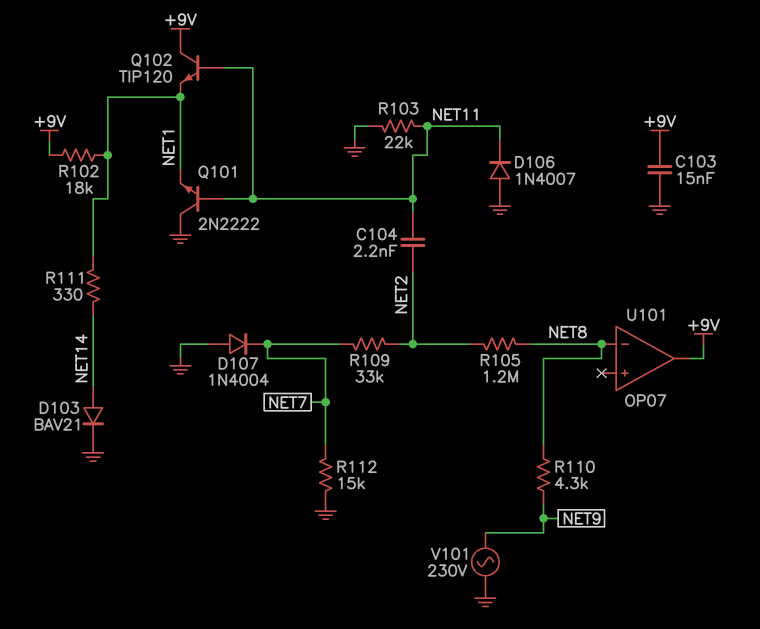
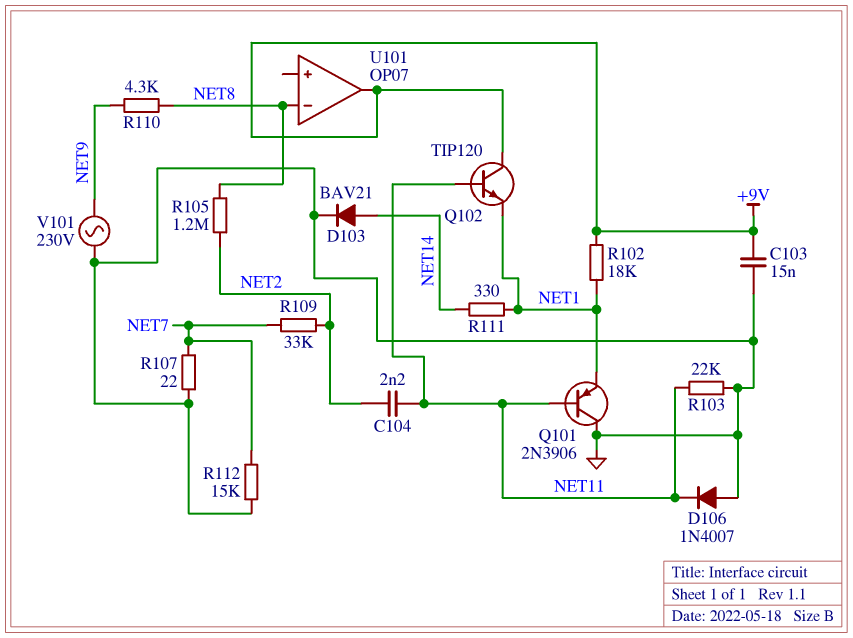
D107: diode 1N4004 (A GND, K NET7) -> none
Q101: NPN 2N2222 (B NET11, C GND, E NET1) -> PNP 2N3906 (B NET11, C GND, E NET1)
R107: none -> 22 (GND, NET7)

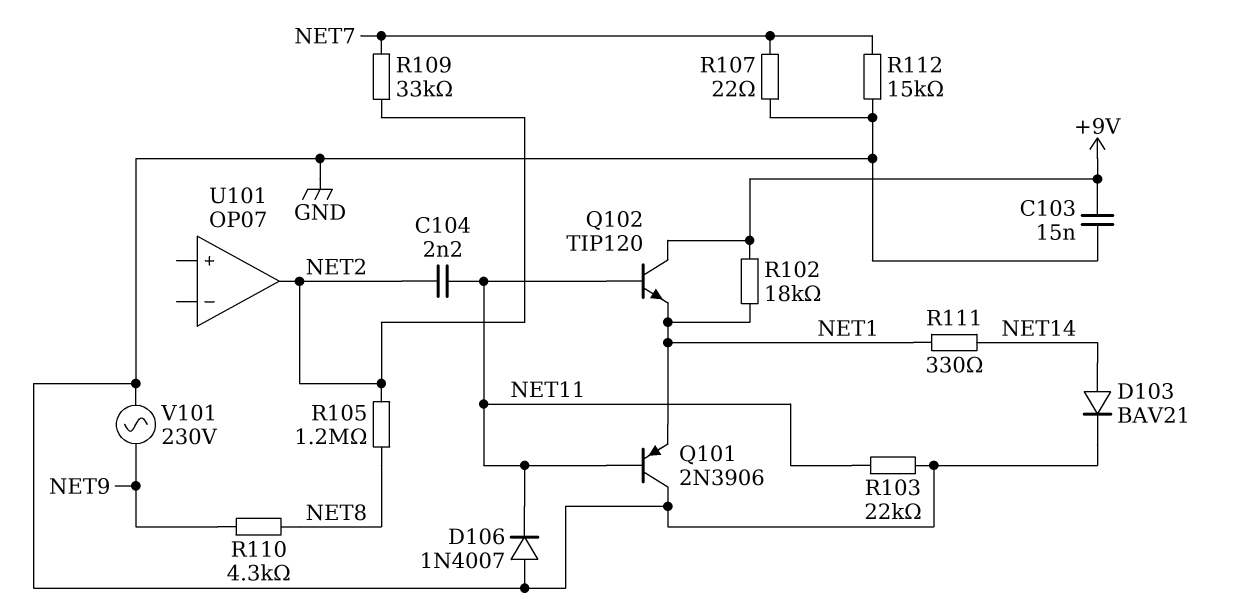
U101 pin in-: NET8 -> none
U101 pin out: +9V -> NET2

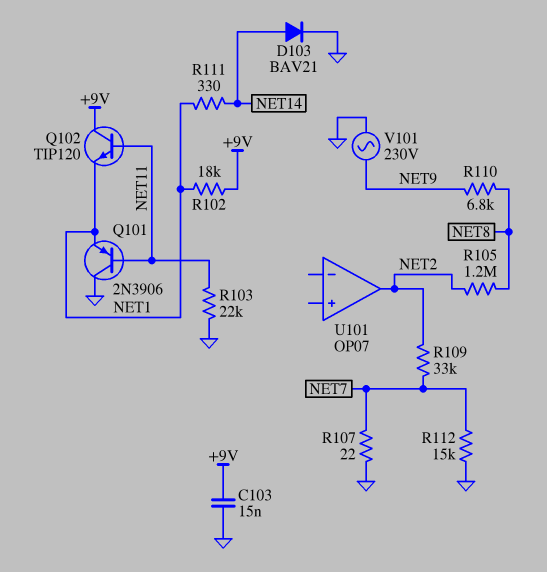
C104: 2.2nF (NET2, NET11) -> none
D106: diode 1N4007 (A GND, K NET11) -> none
R110: 4.3k (NET8, NET9) -> 6.8k (NET8, NET9)

